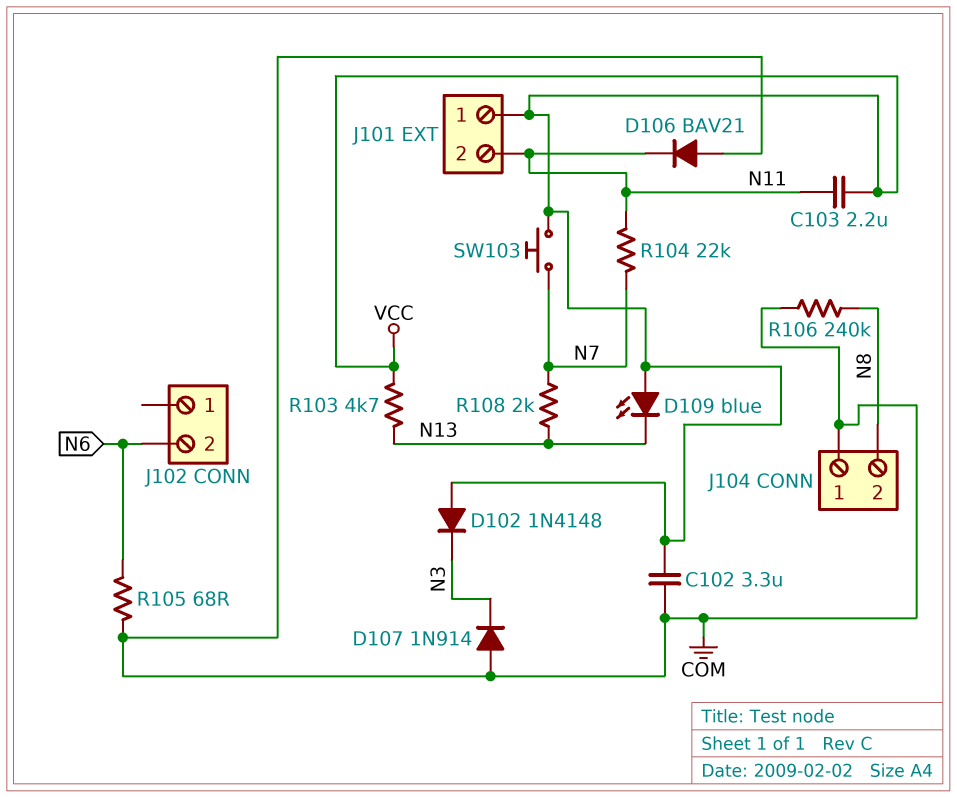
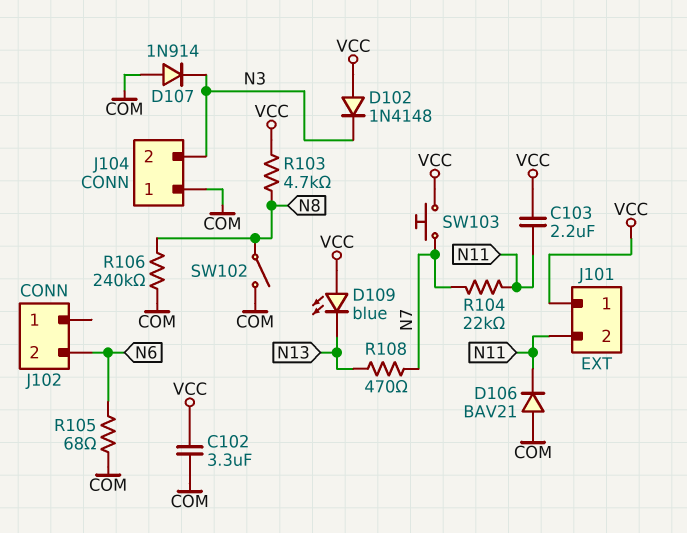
J104 pin 2: N8 -> N3
R103: 4.7k (N13, VCC) -> 4.7k (N8, VCC)
R108: 2k (N7, N13) -> 470 (N7, N13)
SW102: none -> switch (COM, N8)

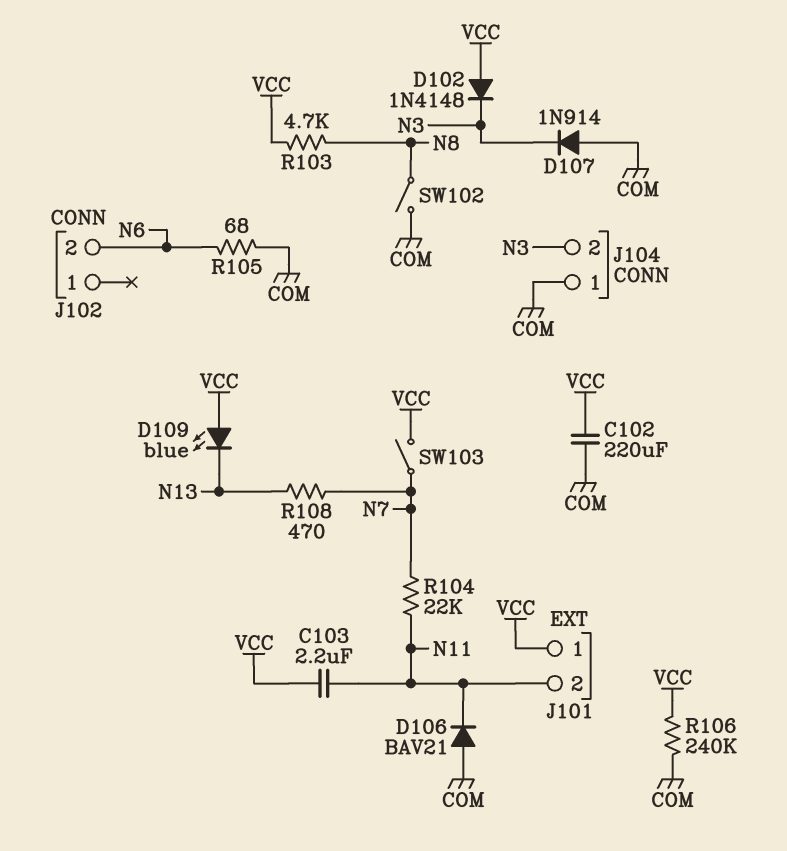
C102: 3.3uF (COM, VCC) -> 220uF (COM, VCC)
R106: 240k (COM, N8) -> 240k (COM, VCC)
SW103: button (N7, VCC) -> switch (N7, VCC)

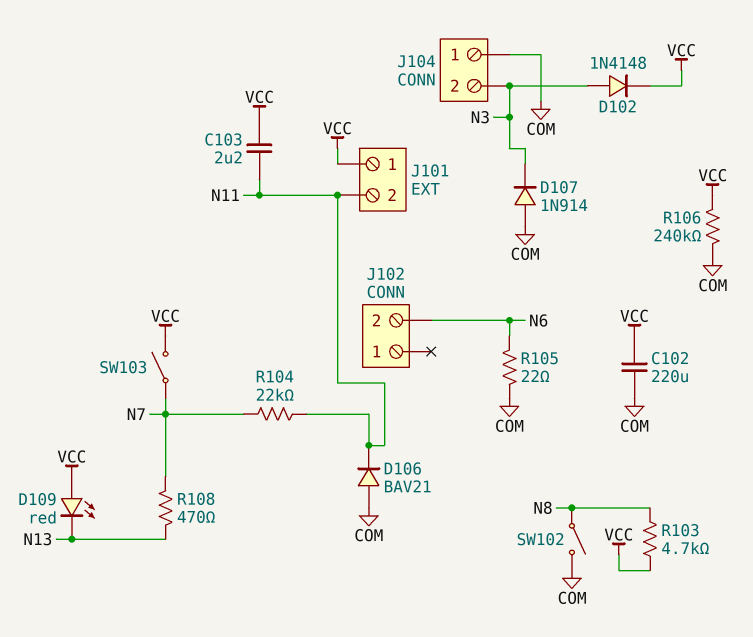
D102: diode 1N4148 (A VCC, K N3) -> diode 1N4148 (A N3, K VCC)
D109: LED blue (A VCC, K N13) -> LED red (A VCC, K N13)
R105: 68 (COM, N6) -> 22 (COM, N6)

